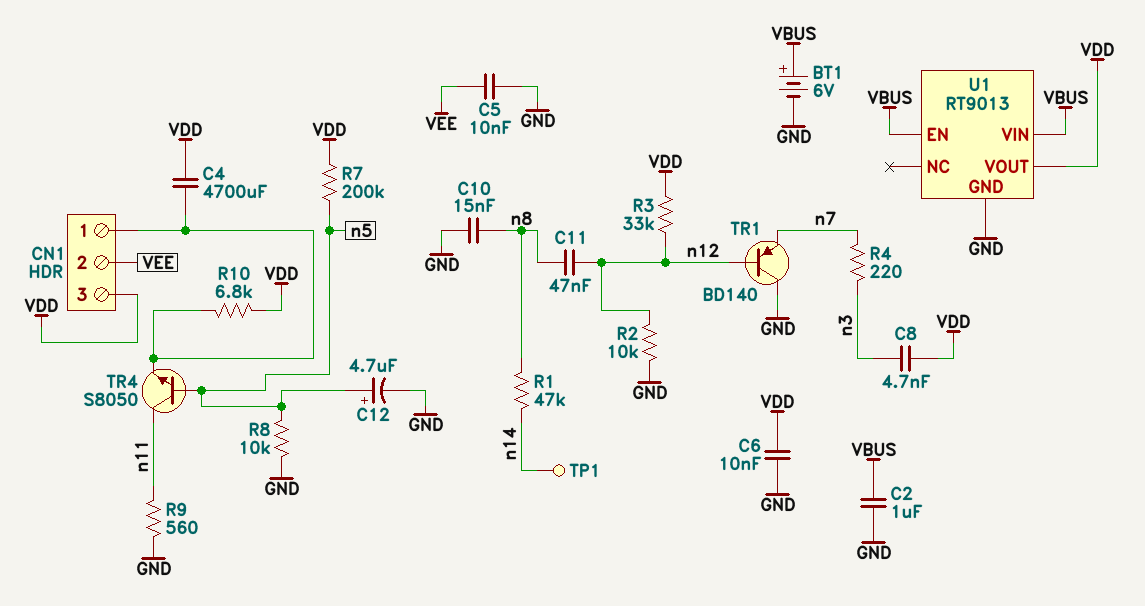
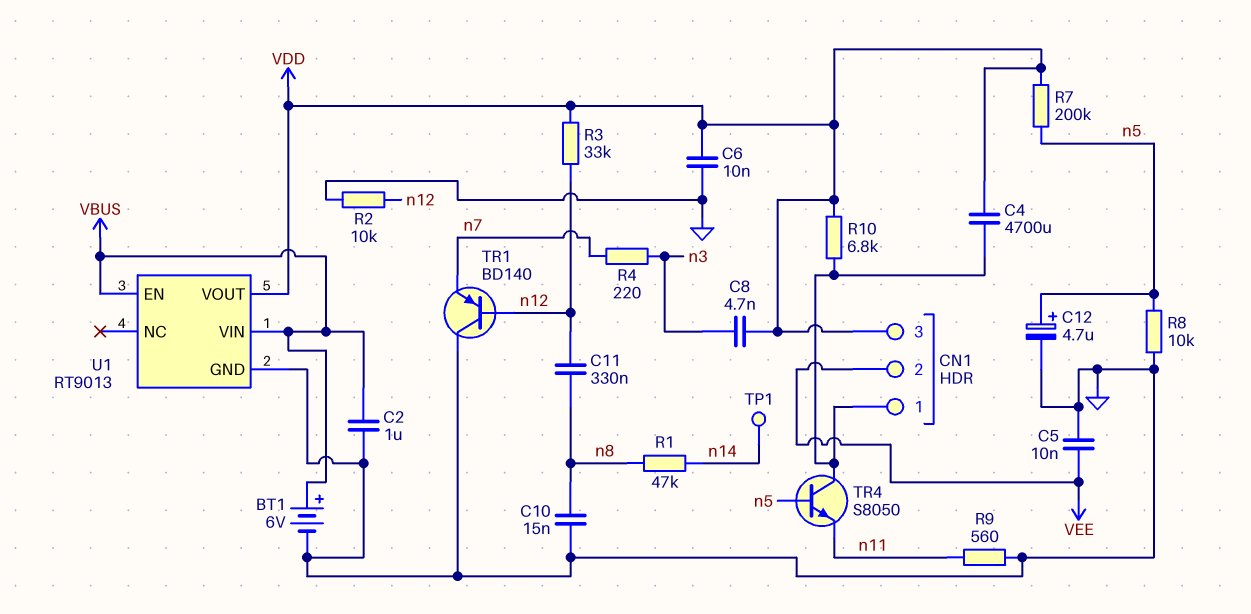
C11: 47nF (n8, n12) -> 330nF (n8, n12)
TR4: NPN S8050 (B n5, C n11, E CN1/1) -> NPN S8050 (B n5, C CN1/1, E n11)

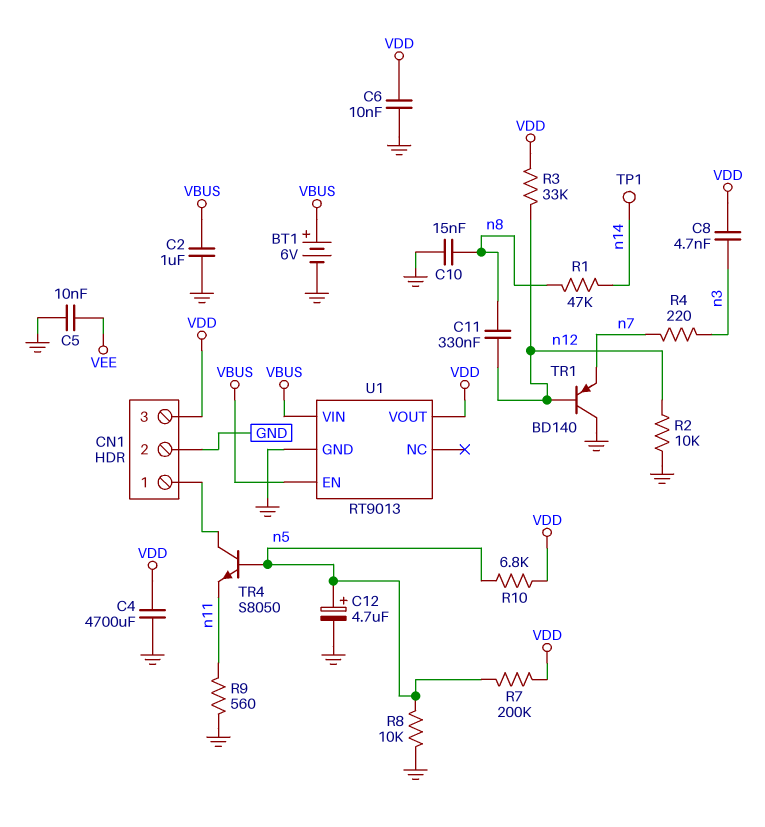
C4: 4700uF (CN1/1, VDD) -> 4700uF (GND, VDD)
CN1 pin 2: VEE -> GND
R10: 6.8k (CN1/1, VDD) -> 6.8k (VDD, n5)

